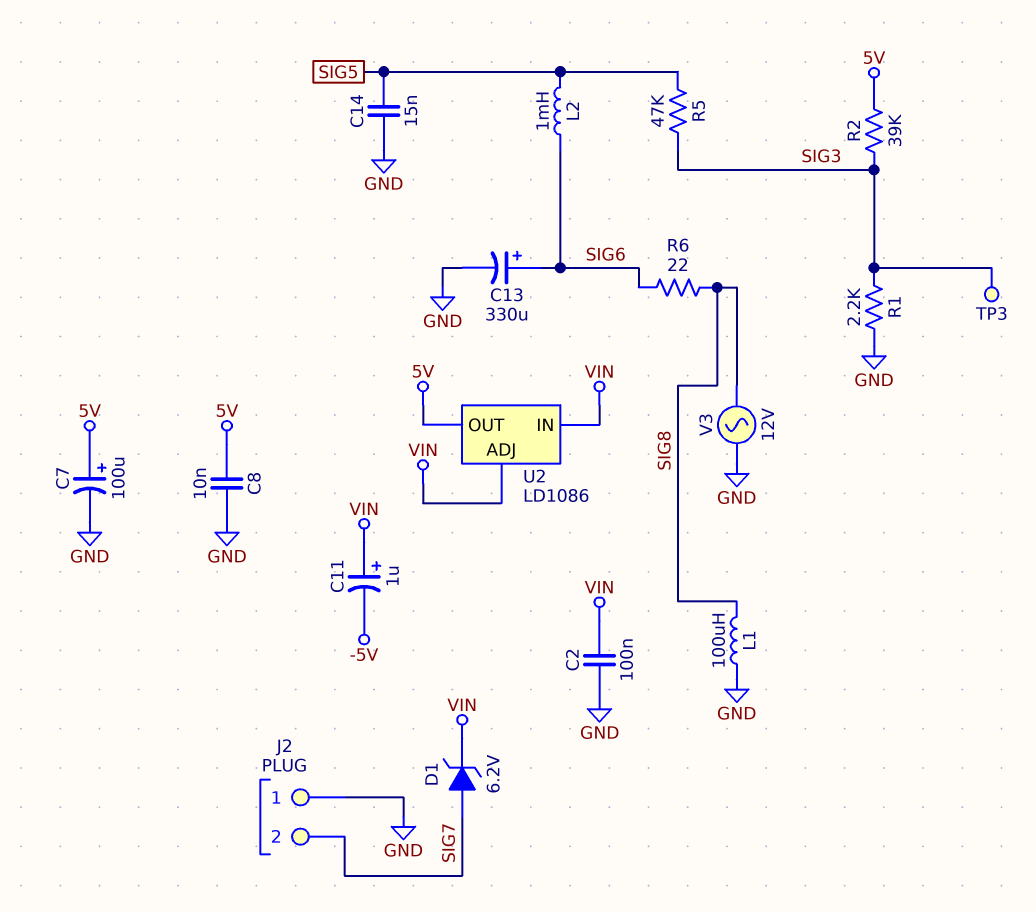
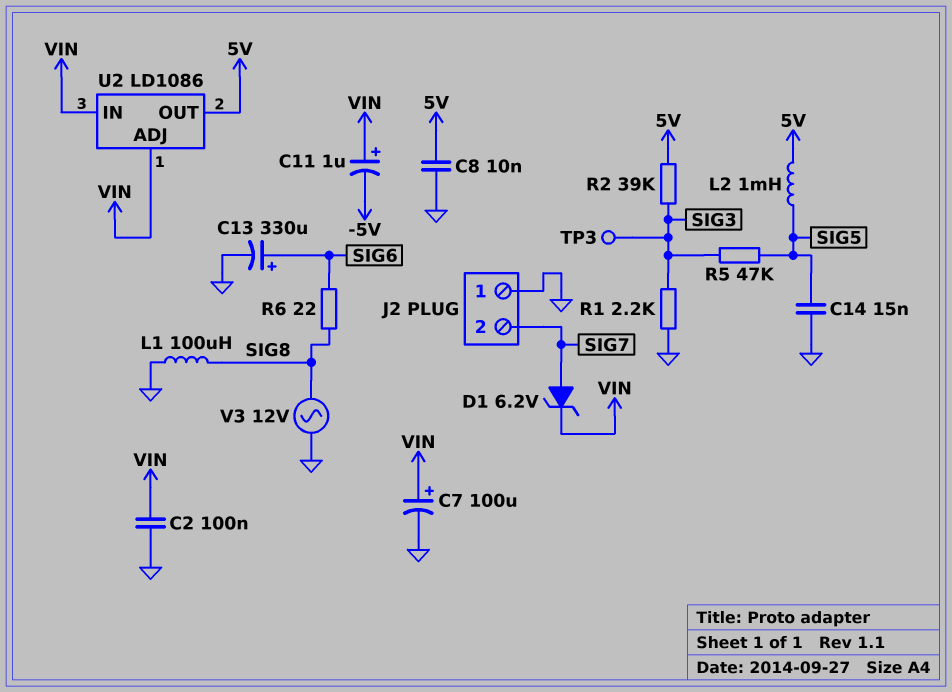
C7: 100uF (plus 5V, minus GND) -> 100uF (plus VIN, minus GND)
L2: 1mH (SIG5, SIG6) -> 1mH (5V, SIG5)

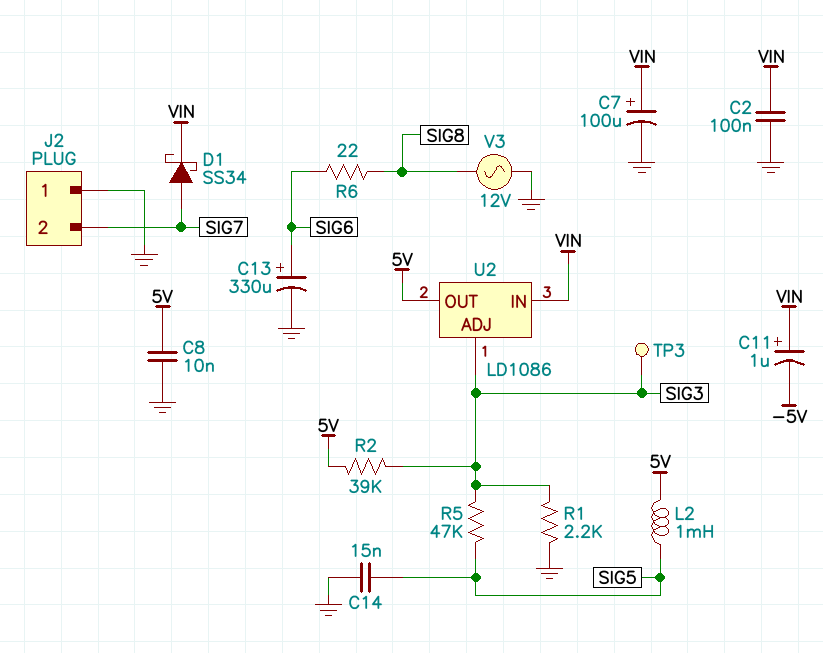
D1: zener 6.2V (A SIG7, K VIN) -> schottky SS34 (A SIG7, K VIN)
L1: 100uH (GND, SIG8) -> none
U2 pin ADJ: VIN -> SIG3

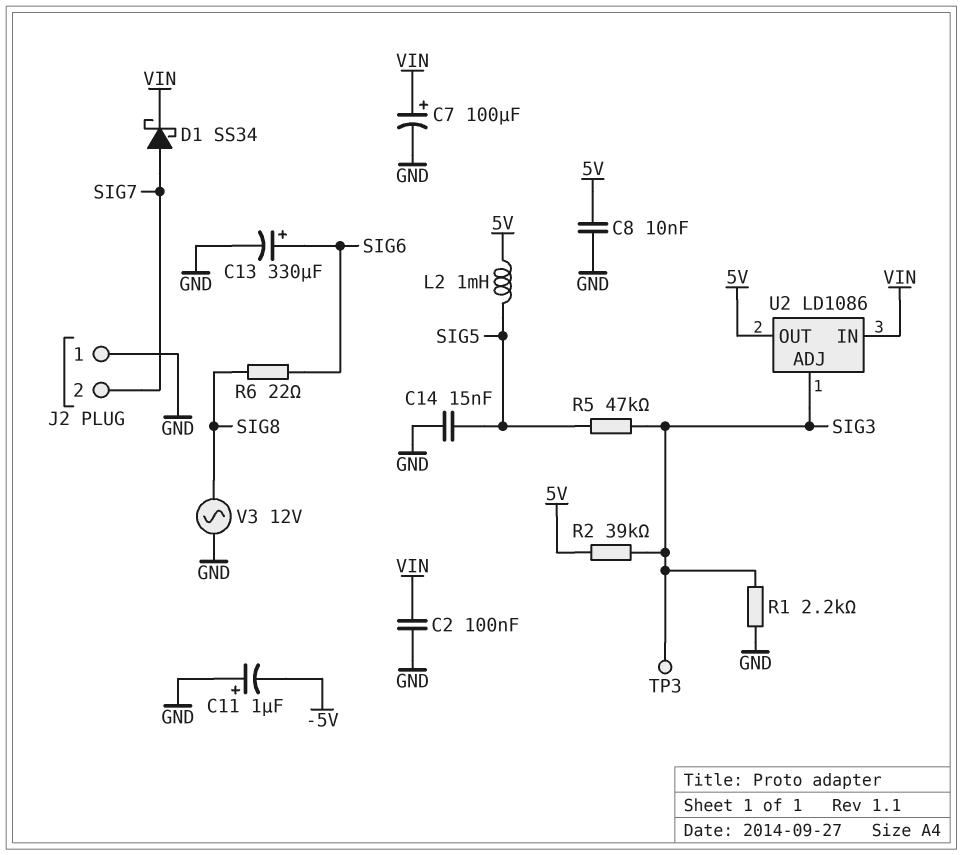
C11: 1uF (plus VIN, minus -5V) -> 1uF (plus GND, minus -5V)

